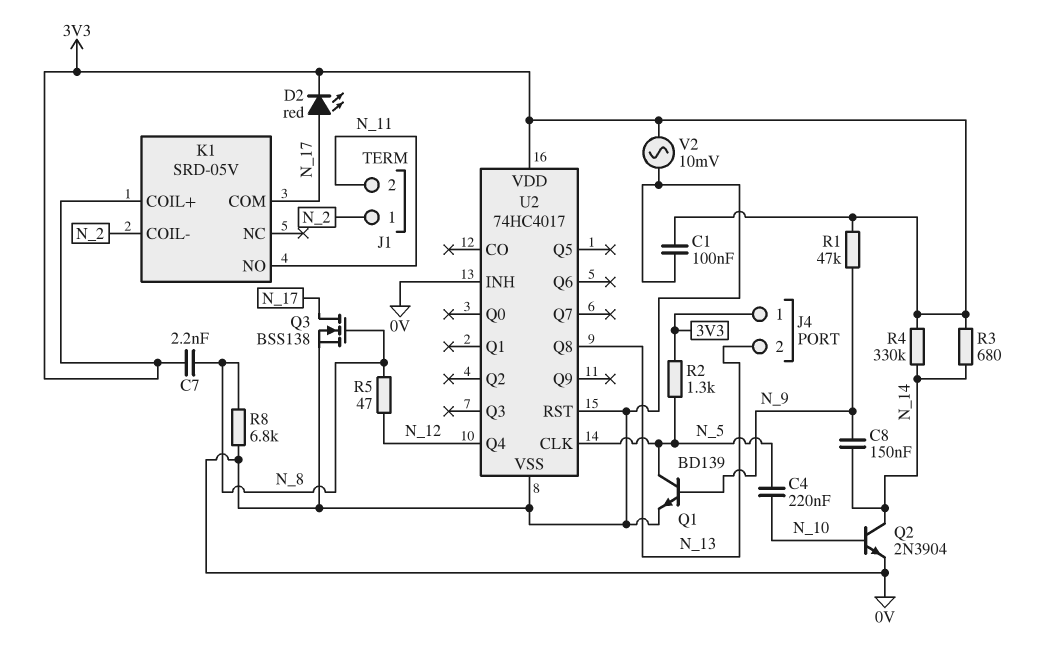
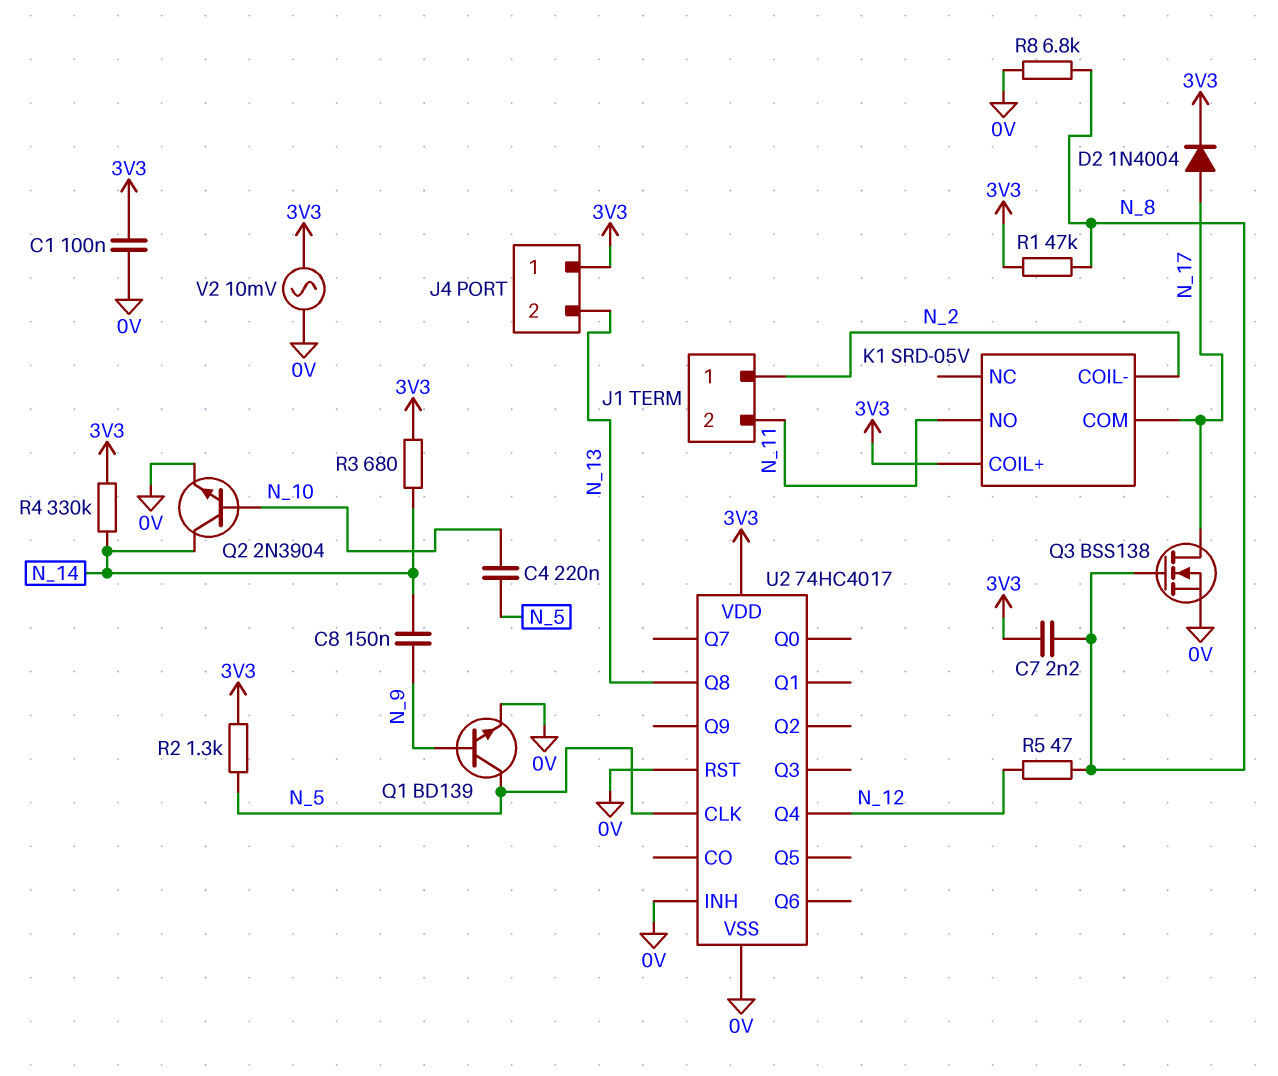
D2: LED red (A N_17, K 3V3) -> diode 1N4004 (A N_17, K 3V3)
R1: 47k (3V3, N_9) -> 47k (3V3, N_8)

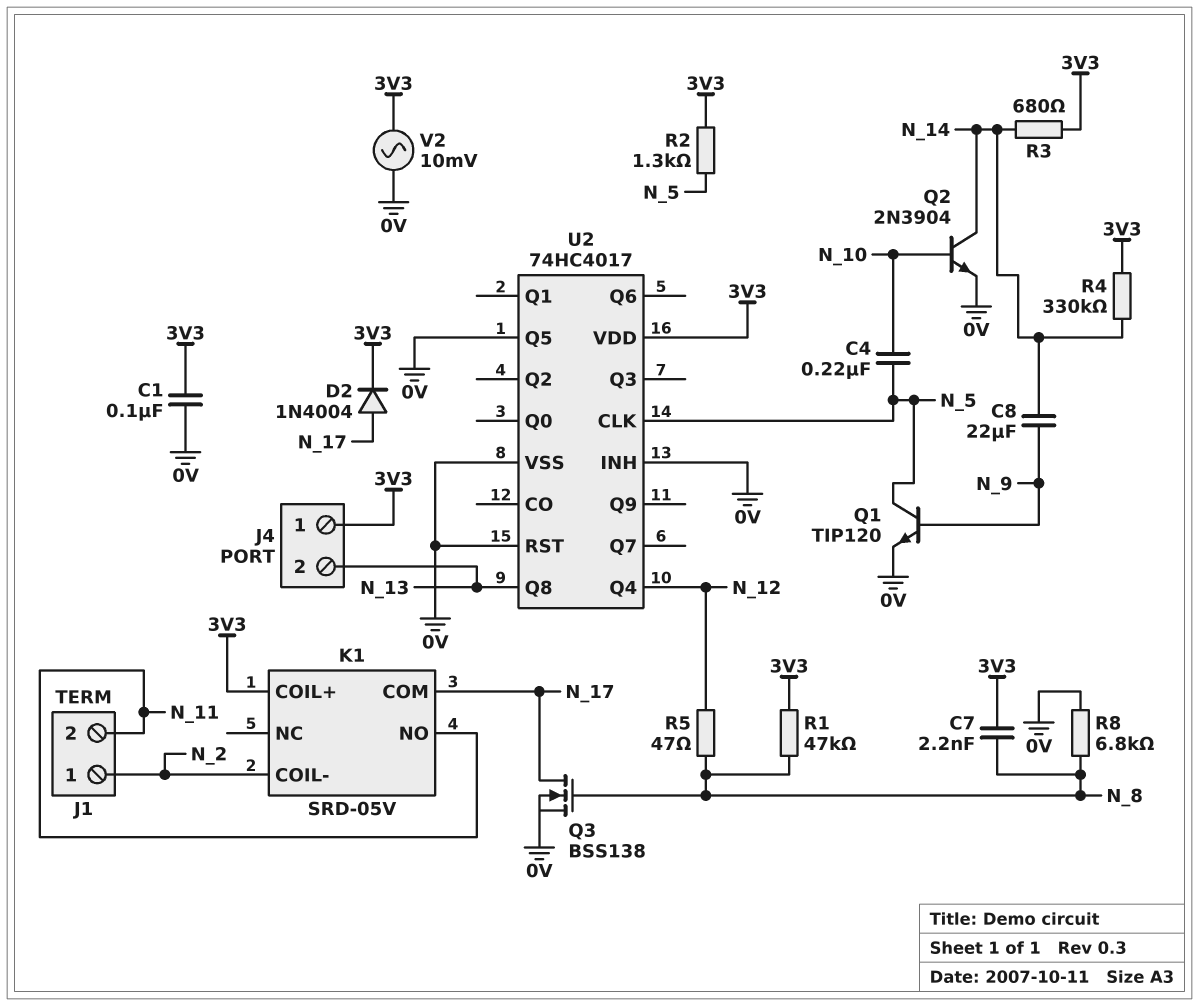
C8: 150nF (N_9, N_14) -> 22uF (N_9, N_14)
Q1: NPN BD139 (B N_9, C N_5, E 0V) -> NPN TIP120 (B N_9, C N_5, E 0V)
U2 pin Q5: none -> 0V

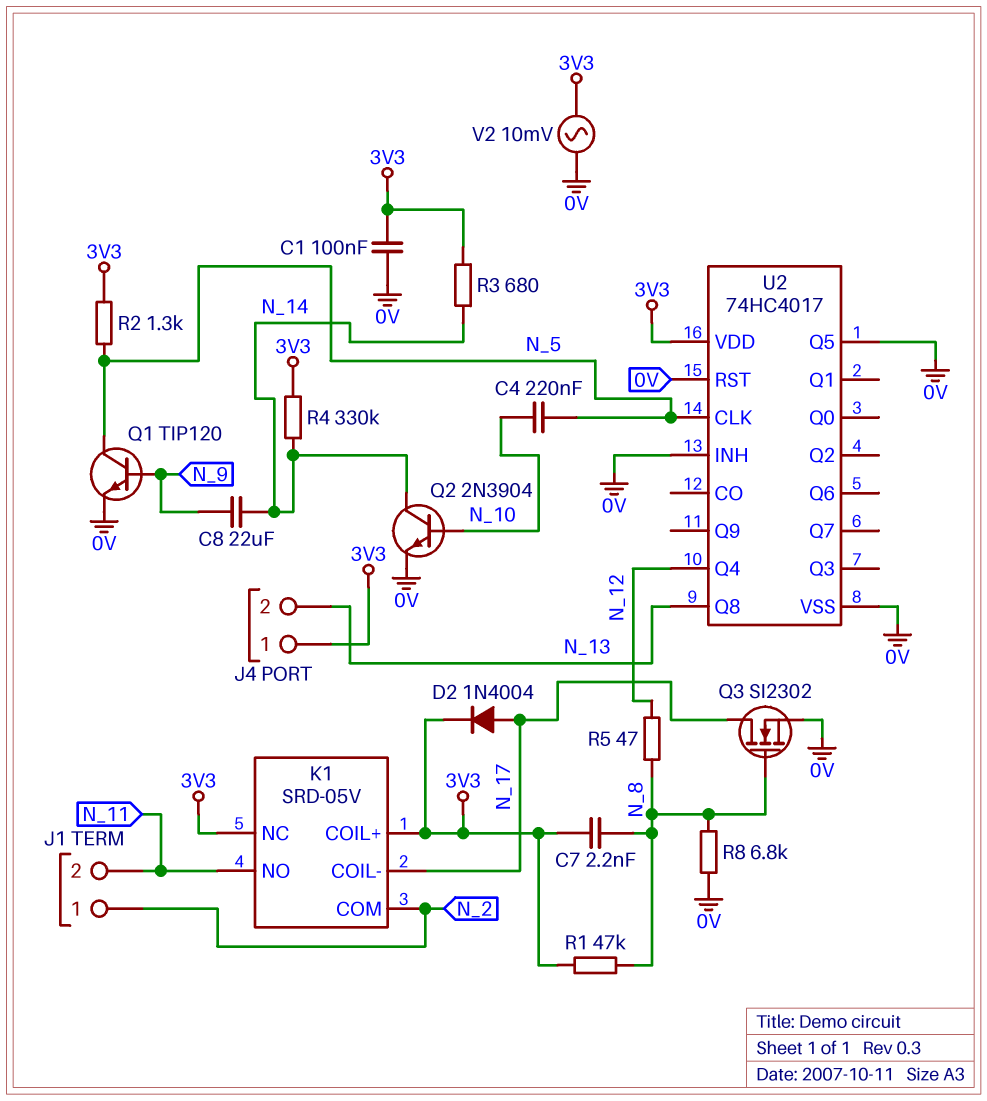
K1 pin COIL-: N_2 -> N_17
K1 pin COM: N_17 -> N_2
K1 pin NC: none -> 3V3
Q3: NMOS BSS138 (G N_8, D N_17, S 0V) -> NMOS SI2302 (G N_8, D N_17, S 0V)

